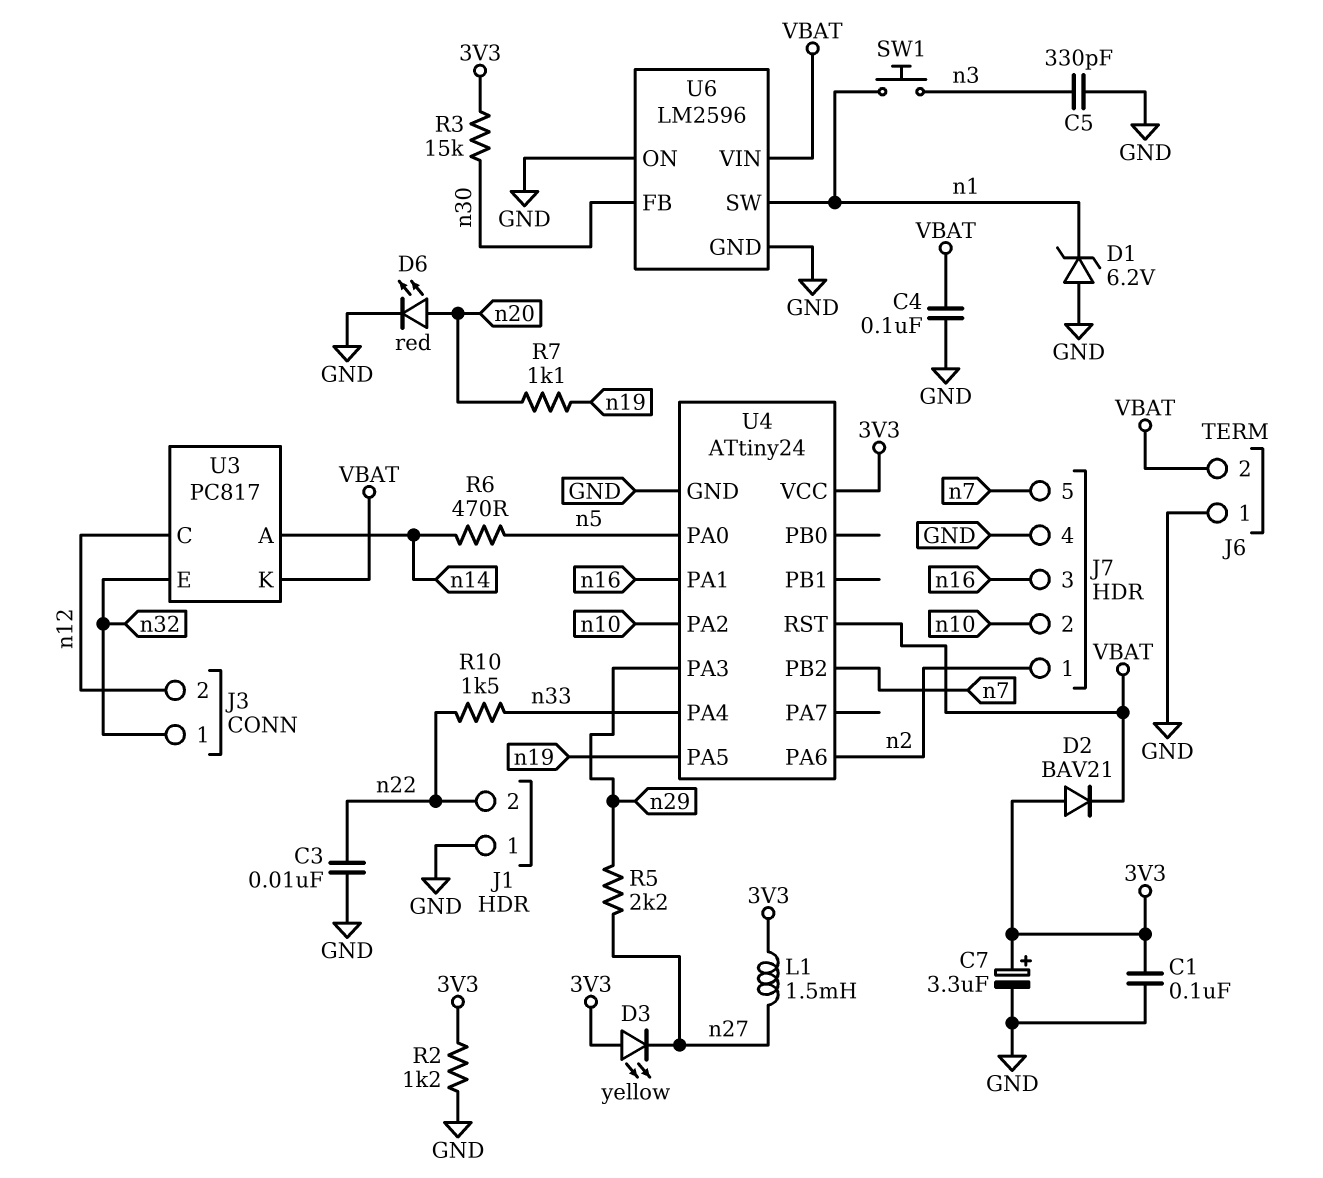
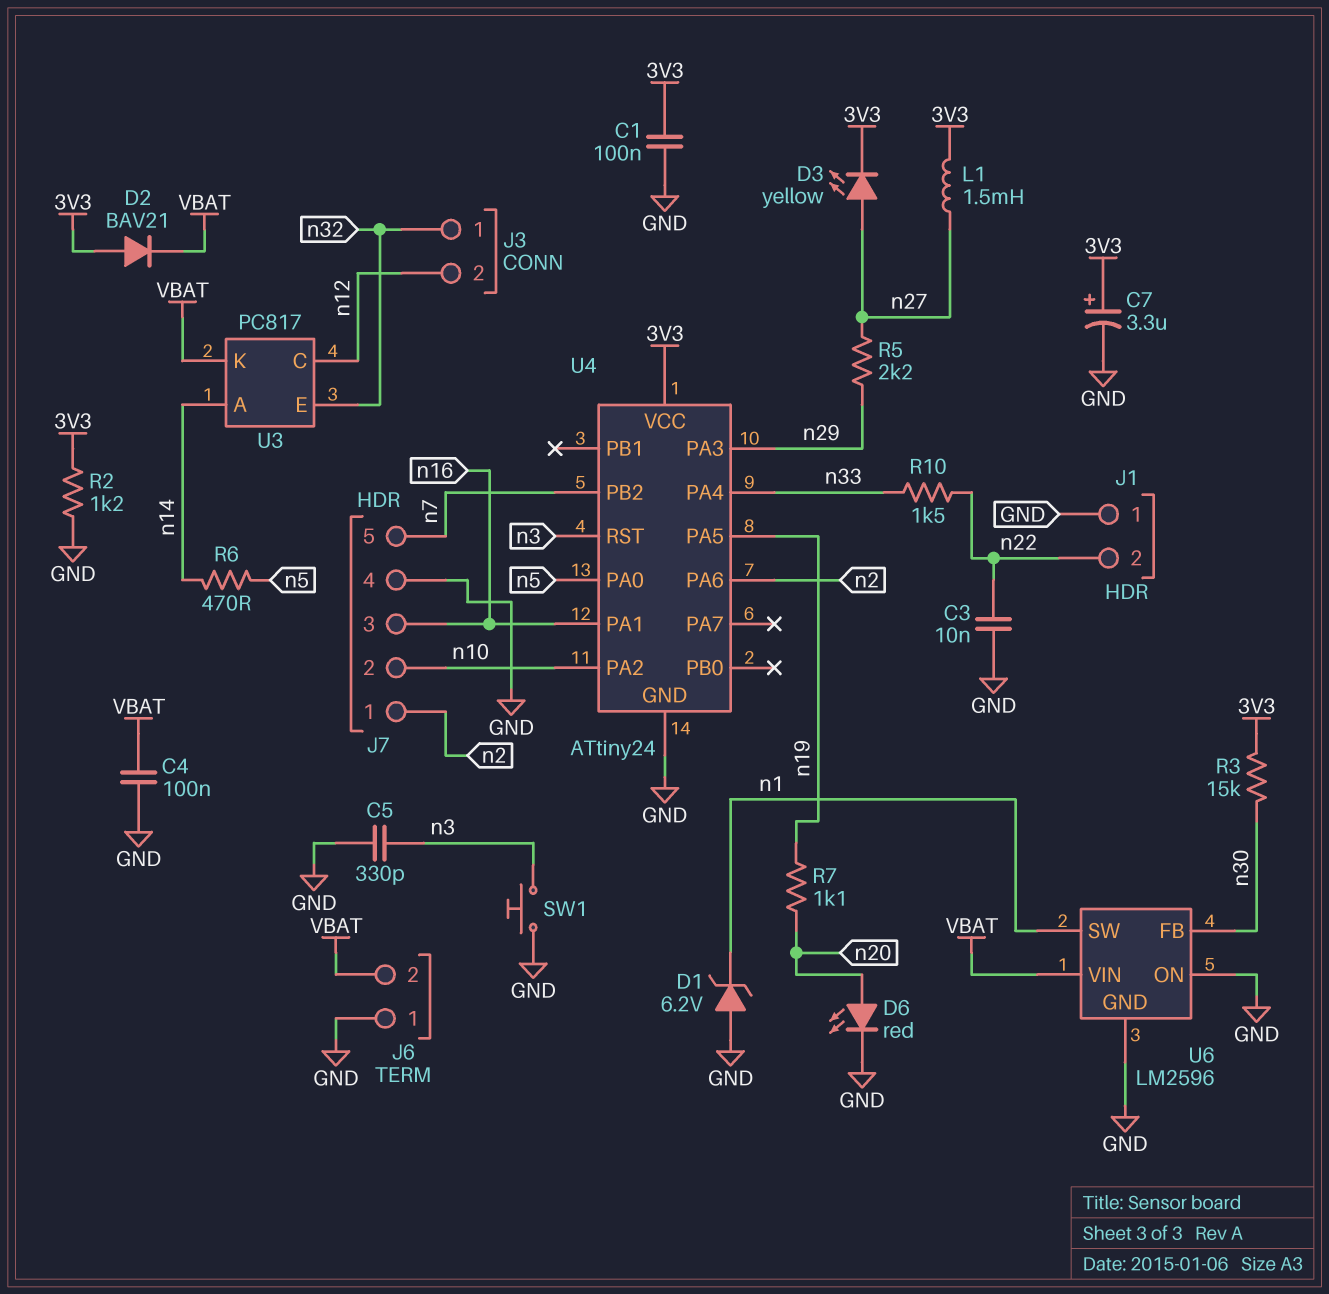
D3: LED yellow (A 3V3, K n27) -> LED yellow (A n27, K 3V3)
SW1: button (n1, n3) -> button (GND, n3)
U4 pin RST: VBAT -> n3

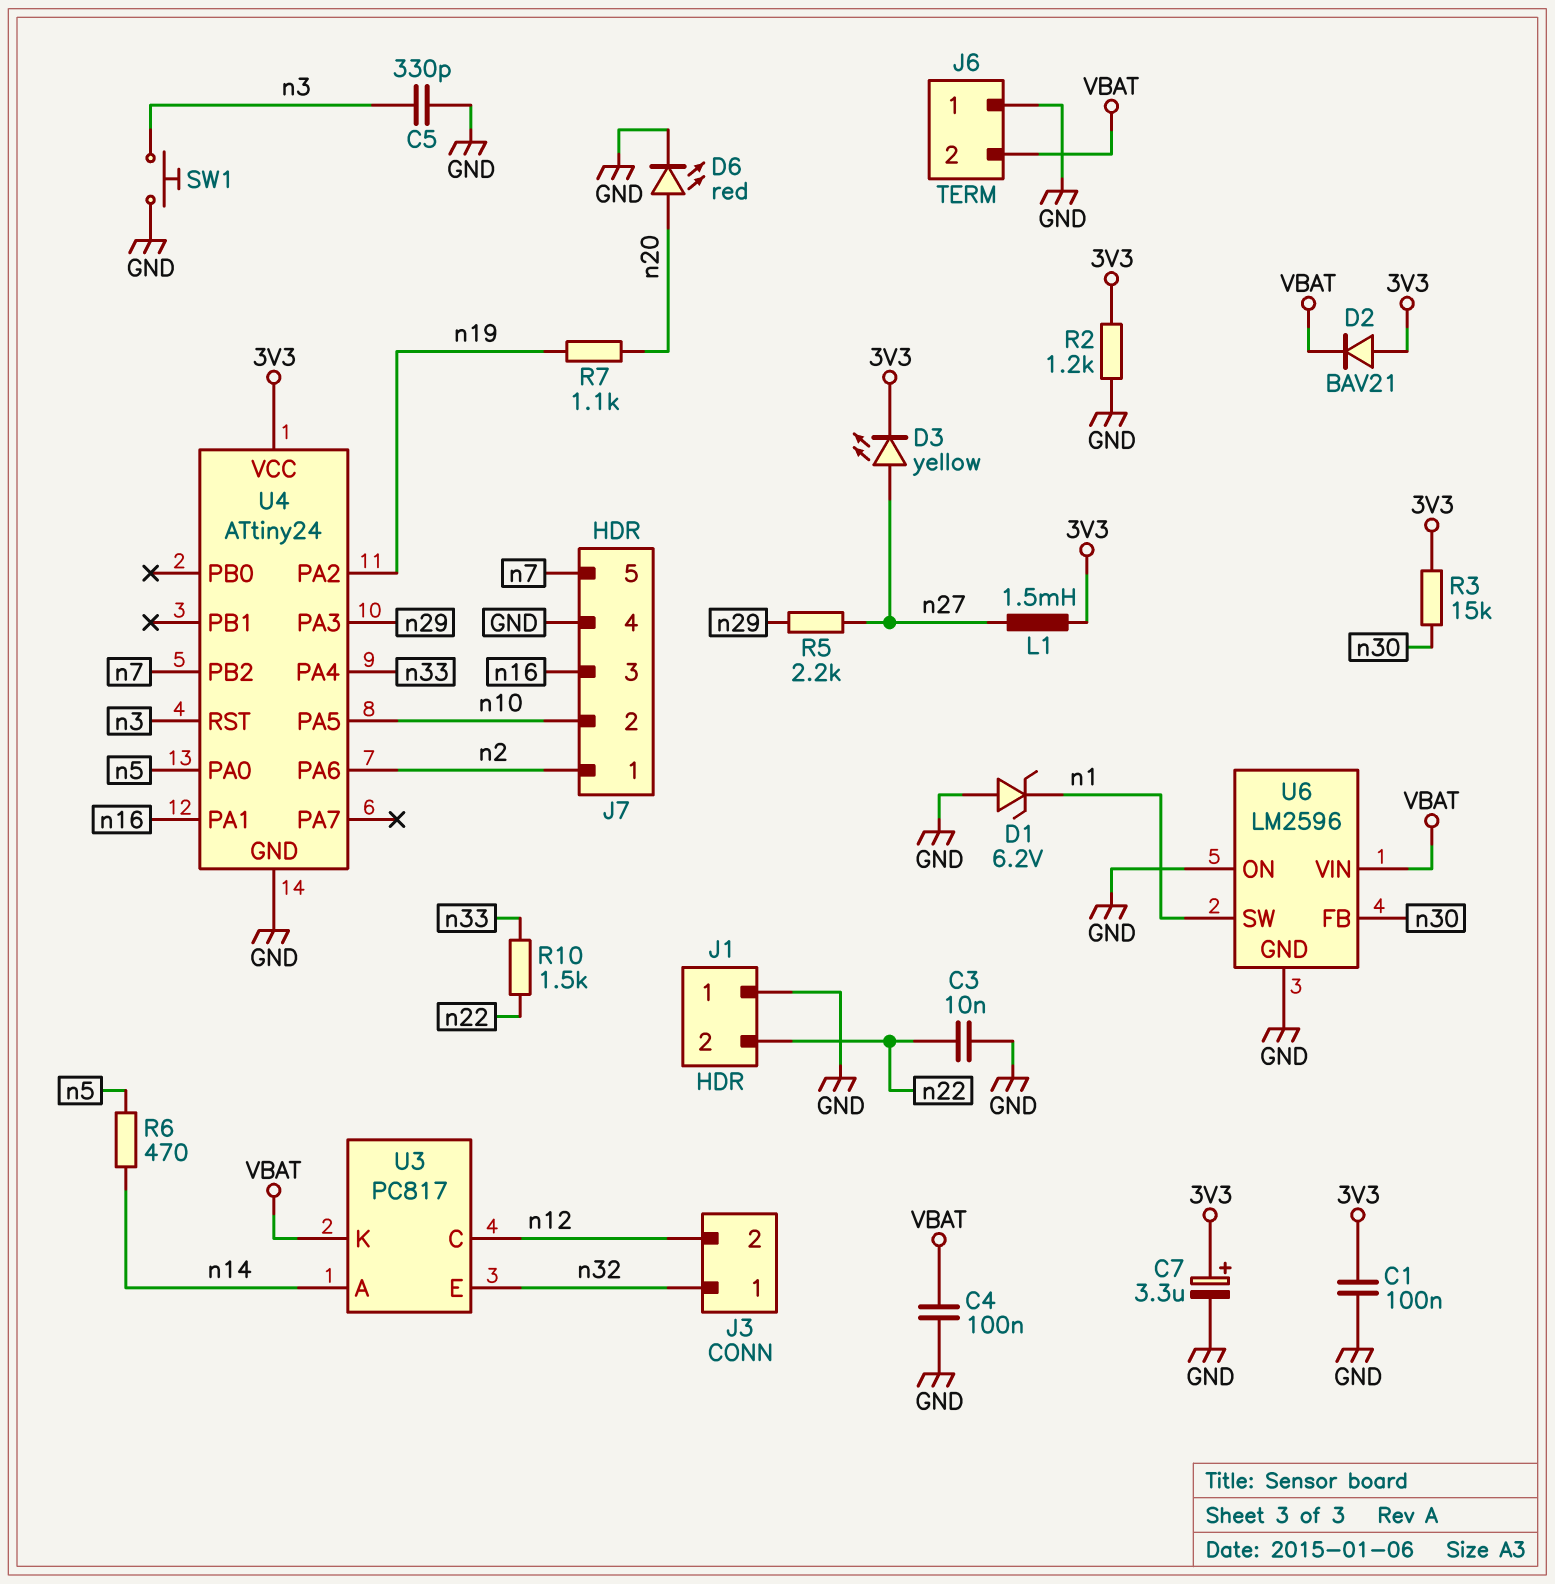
U4 pin PA2: n10 -> n19
U4 pin PA5: n19 -> n10

